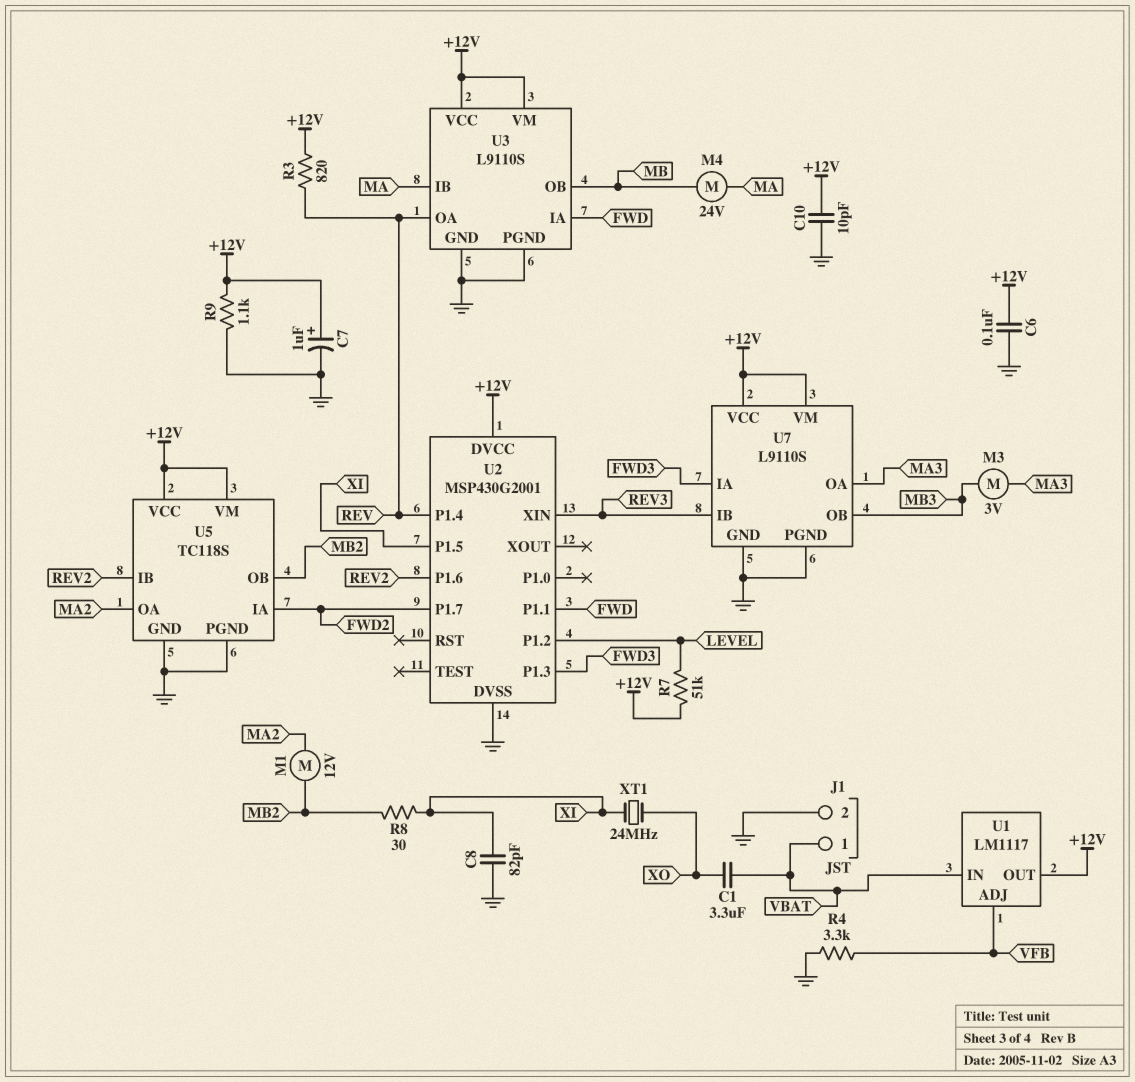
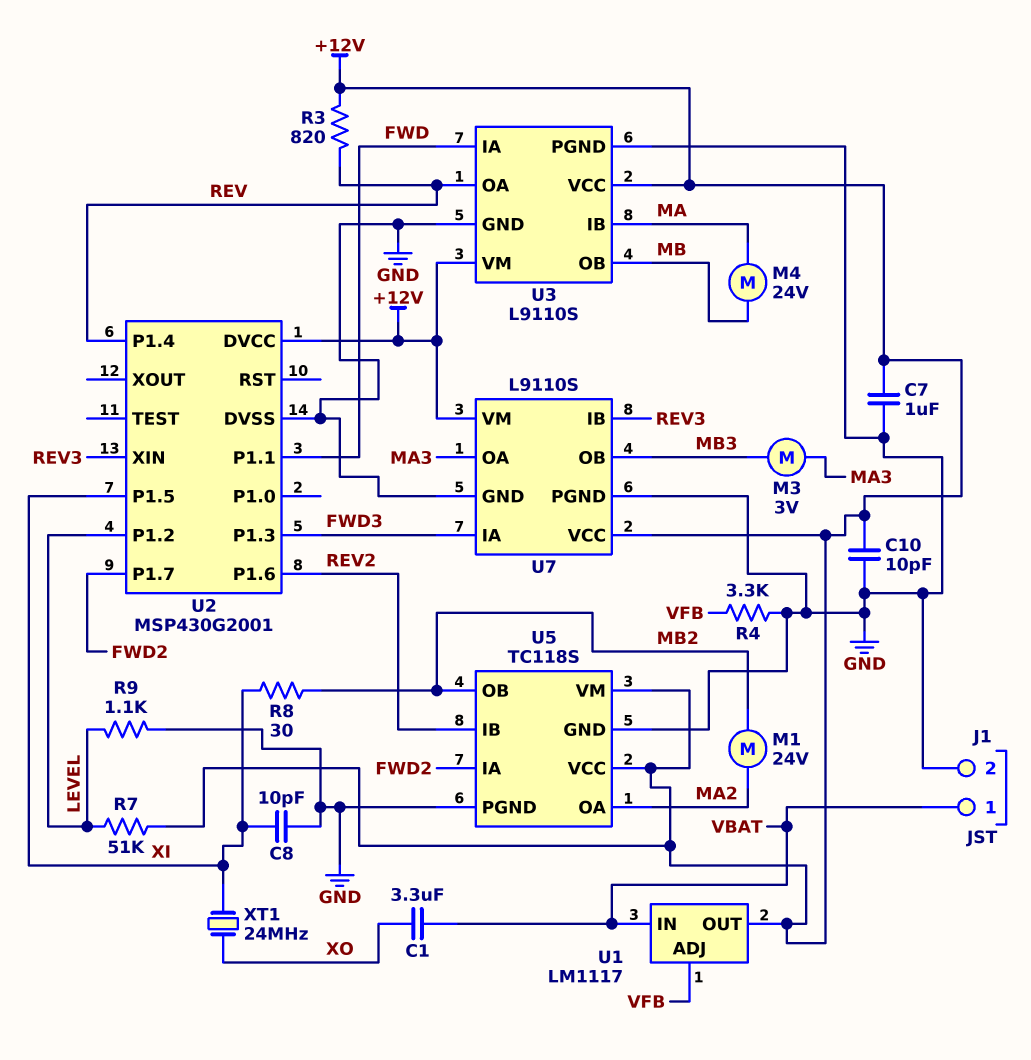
C6: 100nF (+12V, GND) -> none
C7: 1uF (plus +12V, minus GND) -> 1uF (+12V, GND)
C8: 82pF (GND, XI) -> 10pF (GND, XI)
M1: motor 12V (MA2, MB2) -> motor 24V (MA2, MB2)
R9: 1.1k (+12V, GND) -> 1.1k (GND, LEVEL)

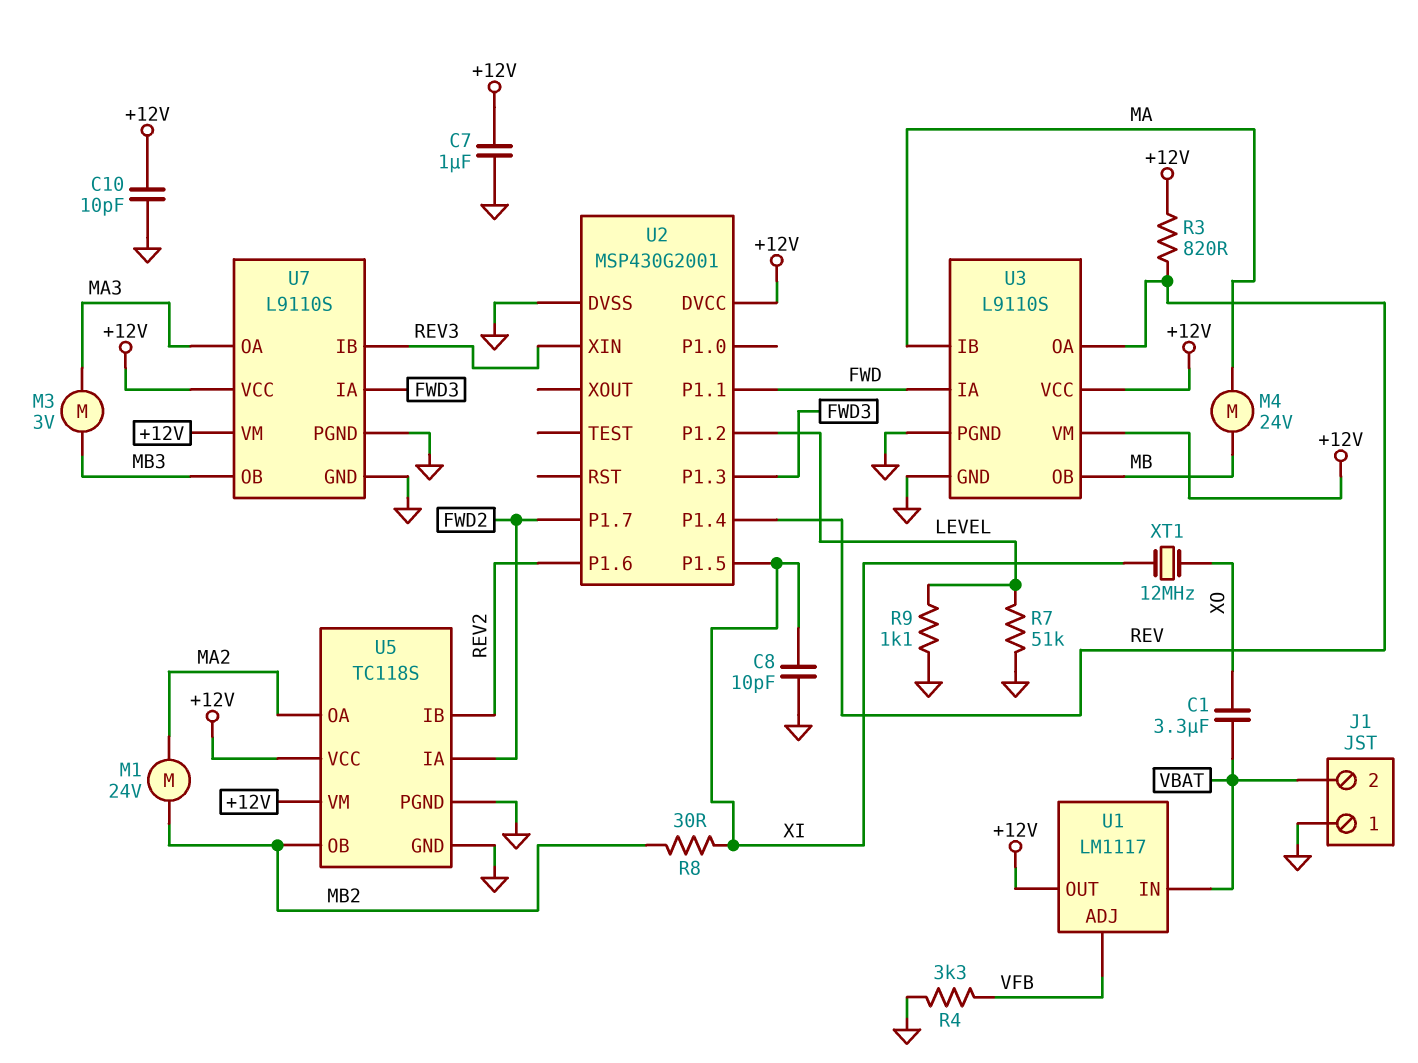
J1 pin 1: VBAT -> GND
J1 pin 2: GND -> VBAT
R7: 51k (+12V, LEVEL) -> 51k (GND, LEVEL)
XT1: 24MHz (XI, XO) -> 12MHz (XI, XO)

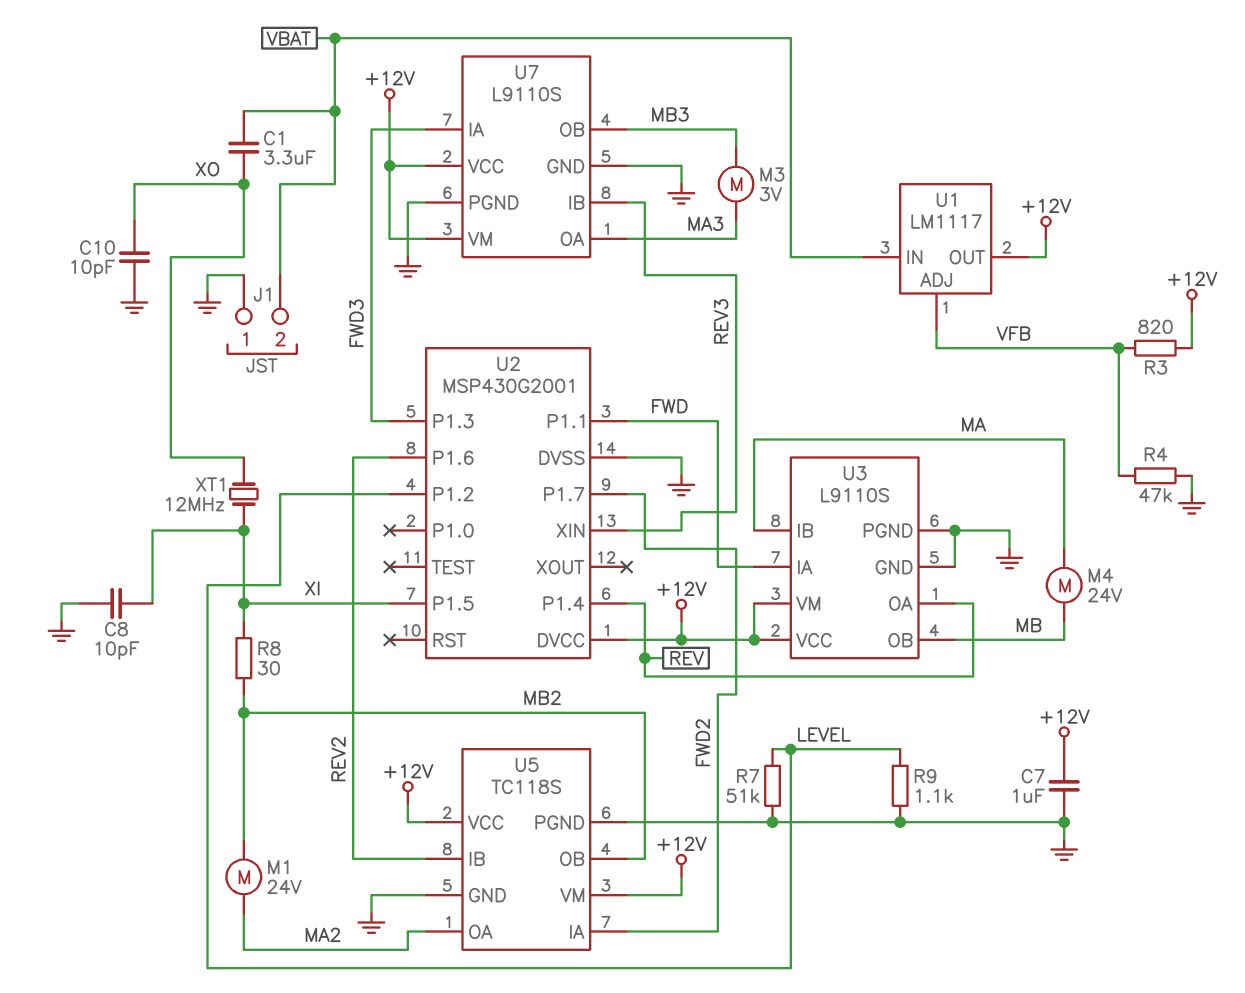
C10: 10pF (+12V, GND) -> 10pF (GND, XO)
R3: 820 (+12V, REV) -> 820 (+12V, VFB)
R4: 3.3k (GND, VFB) -> 47k (GND, VFB)

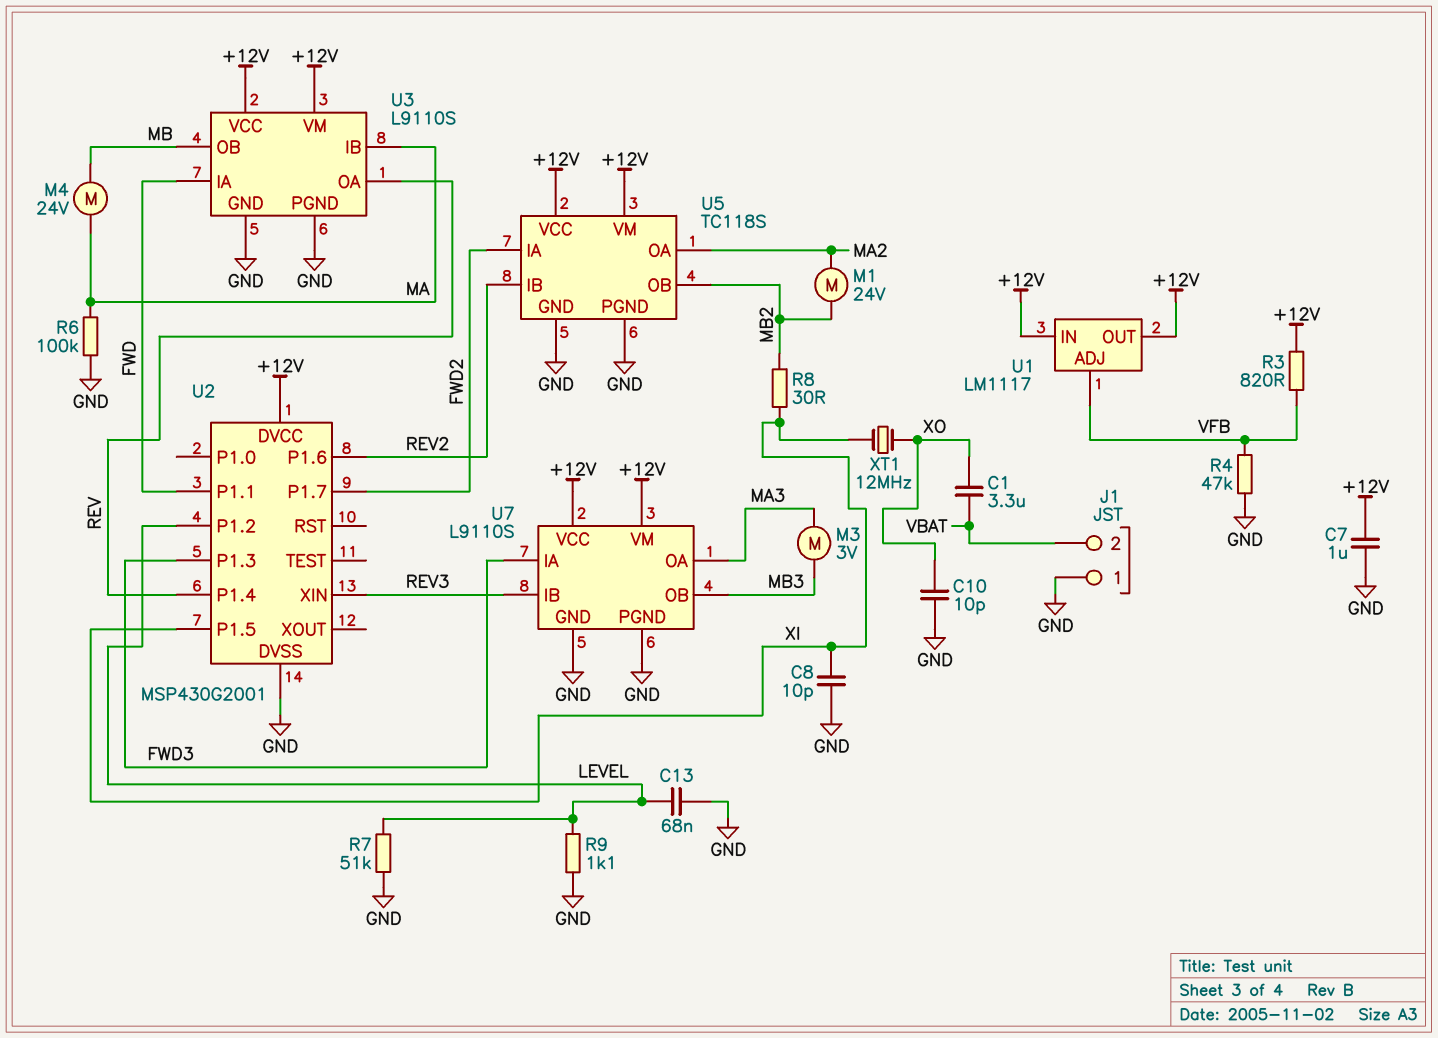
C13: none -> 68nF (GND, LEVEL)
R6: none -> 100k (GND, MA)
U1 pin IN: VBAT -> +12V

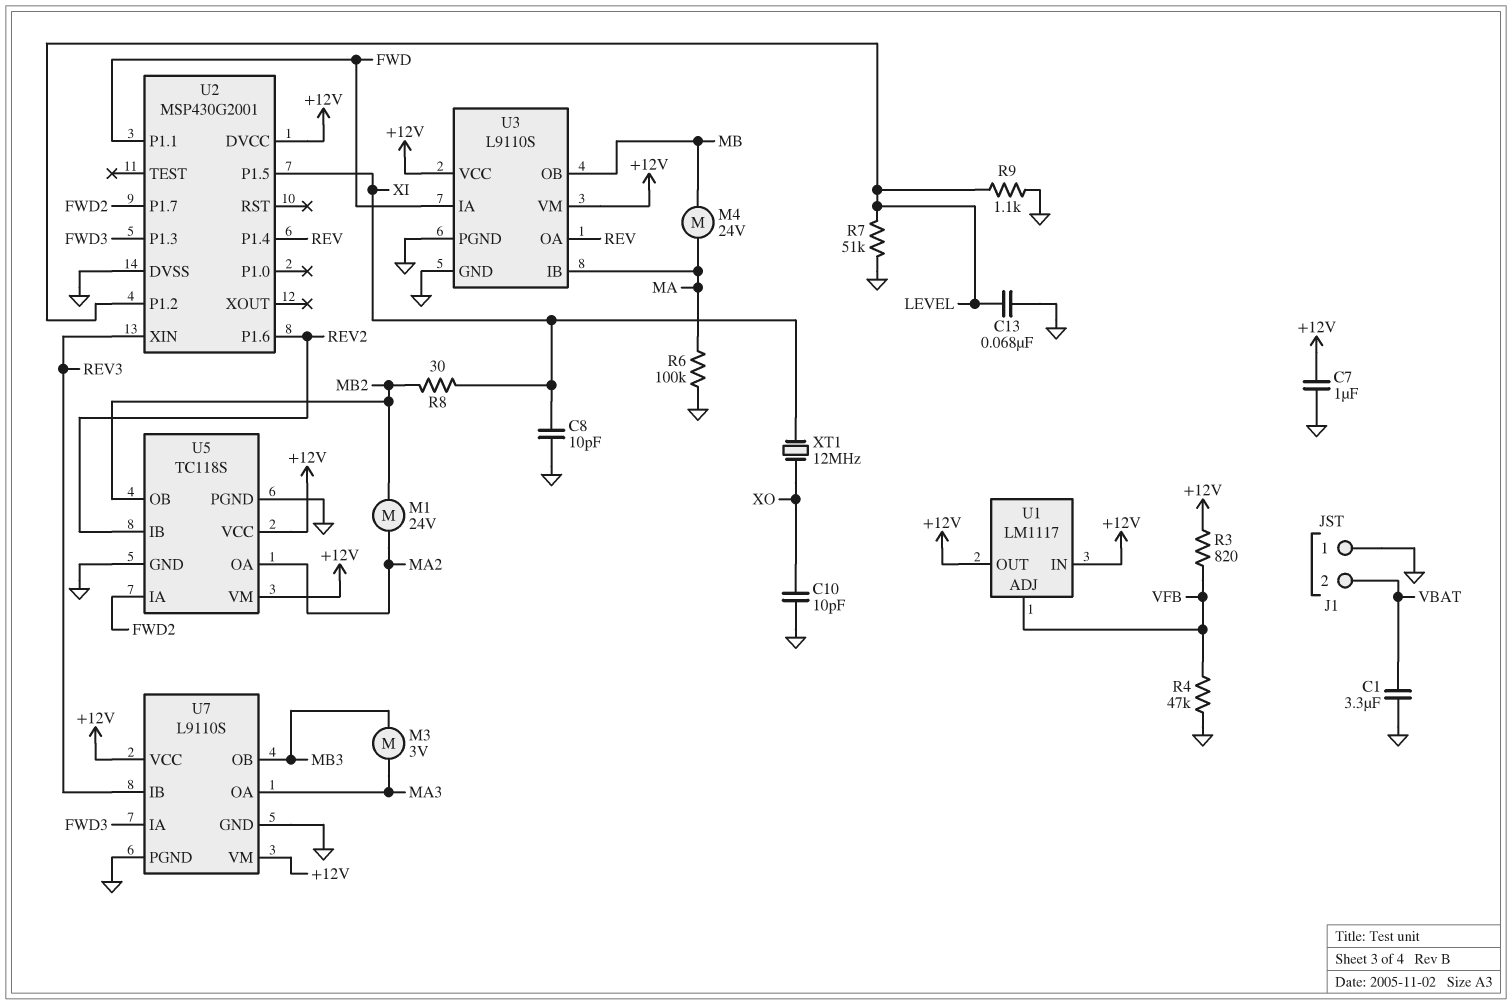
C1: 3.3uF (VBAT, XO) -> 3.3uF (GND, VBAT)

